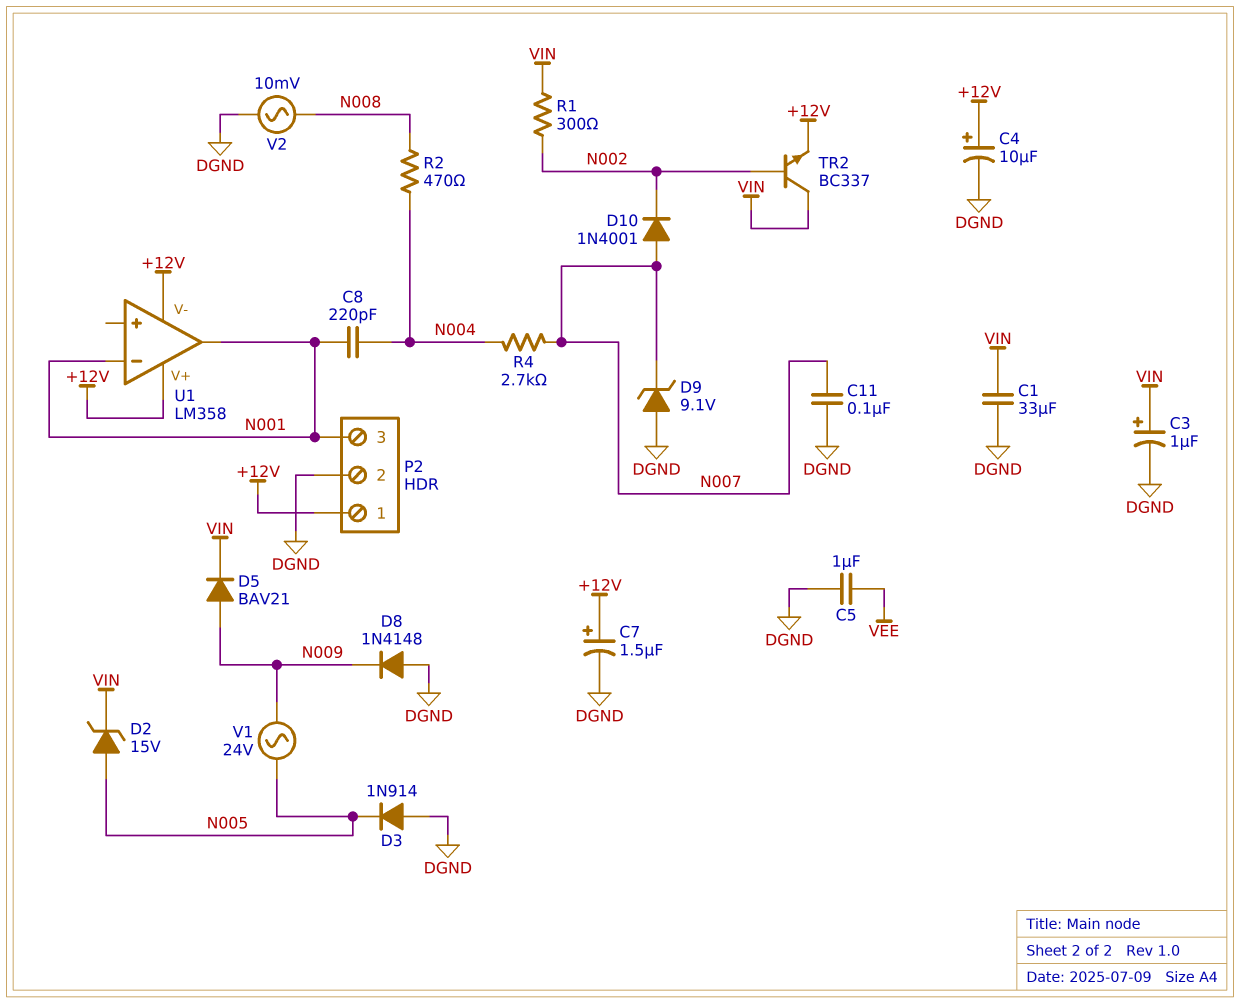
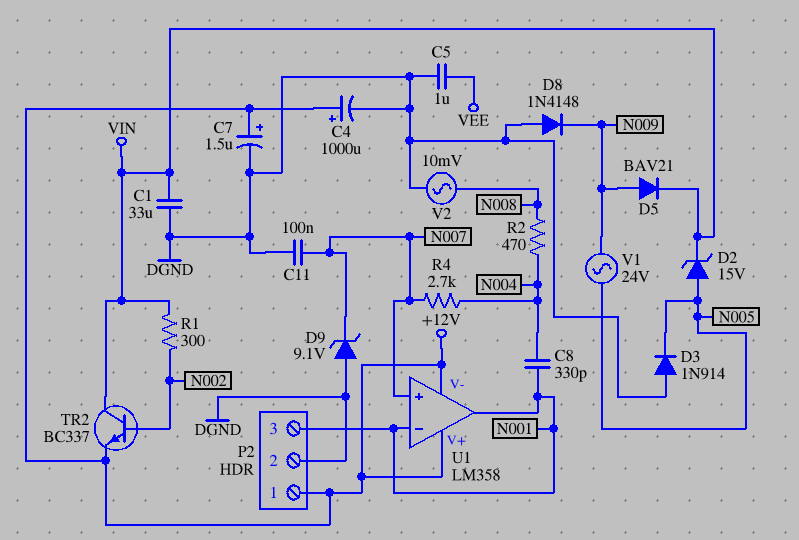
C3: 1uF (plus VIN, minus DGND) -> none
C4: 10uF (plus +12V, minus DGND) -> 1000uF (plus +12V, minus DGND)
C8: 220pF (N001, N004) -> 330pF (N001, N004)
D10: diode 1N4001 (A N007, K N002) -> none
U1 pin in+: none -> N007

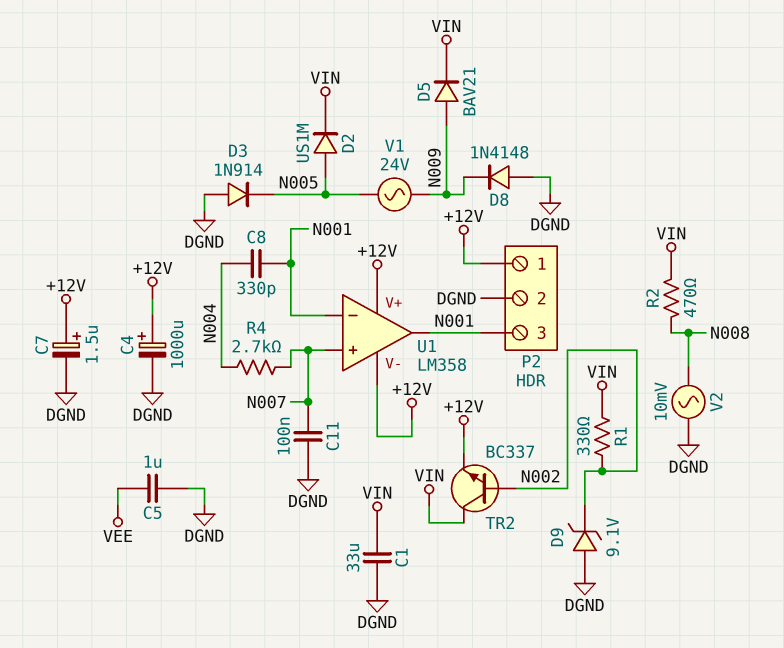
D2: zener 15V (A N005, K VIN) -> diode US1M (A N005, K VIN)
D9: zener 9.1V (A DGND, K N007) -> zener 9.1V (A DGND, K N002)
R1: 300 (N002, VIN) -> 330 (N002, VIN)
R2: 470 (N004, N008) -> 470 (N008, VIN)

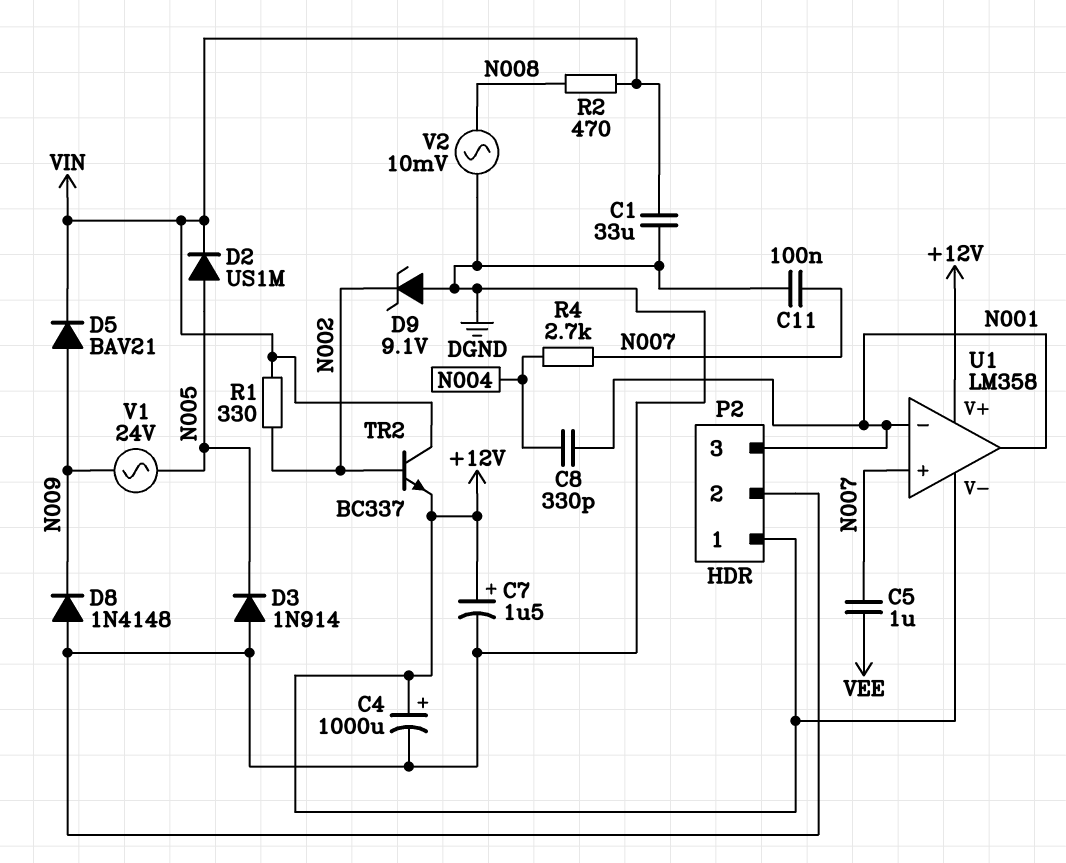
C5: 1uF (DGND, VEE) -> 1uF (N007, VEE)

